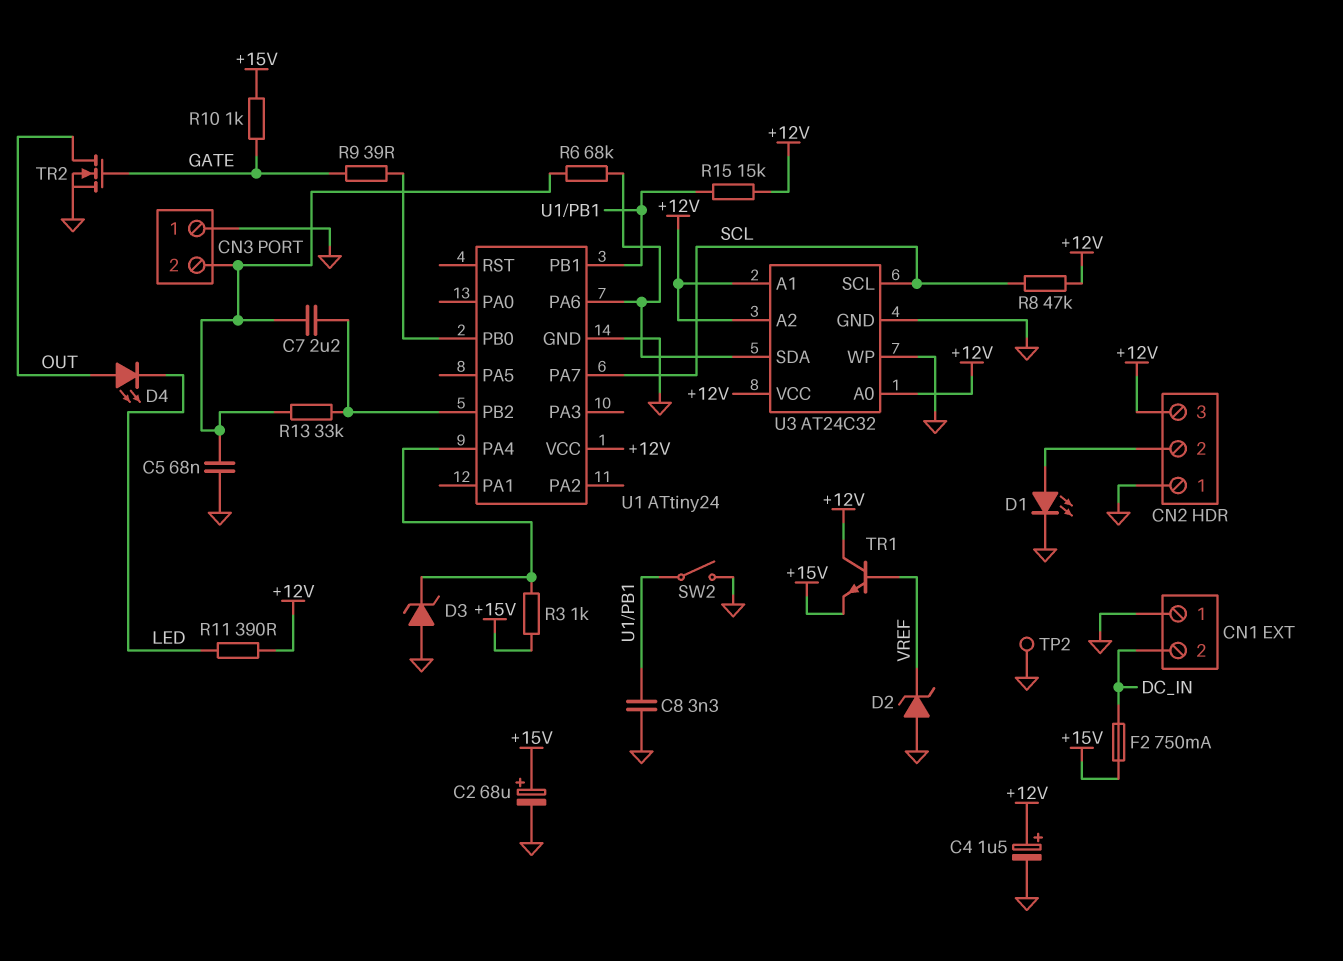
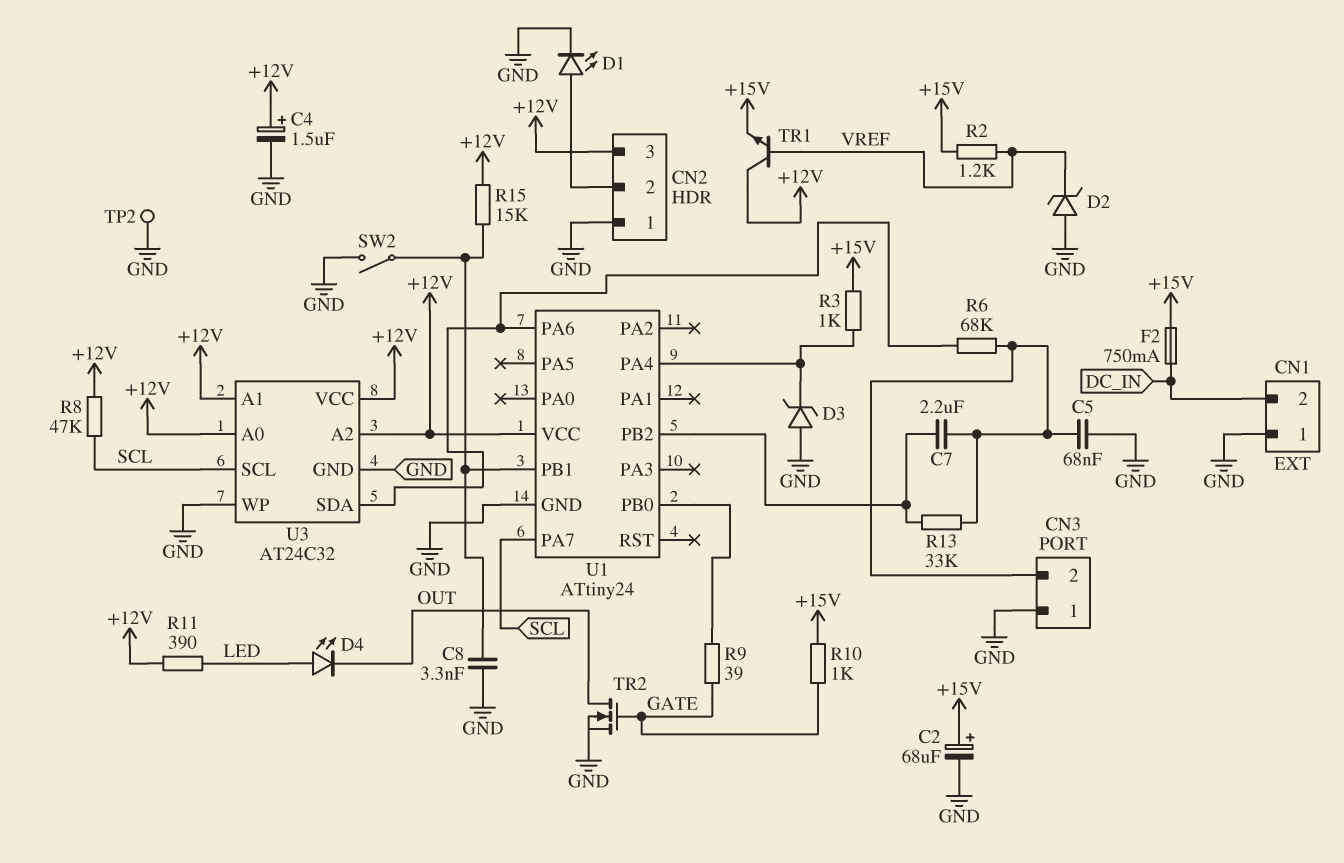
D4: LED (A OUT, K LED) -> LED (A LED, K OUT)
R2: none -> 1.2k (+15V, VREF)

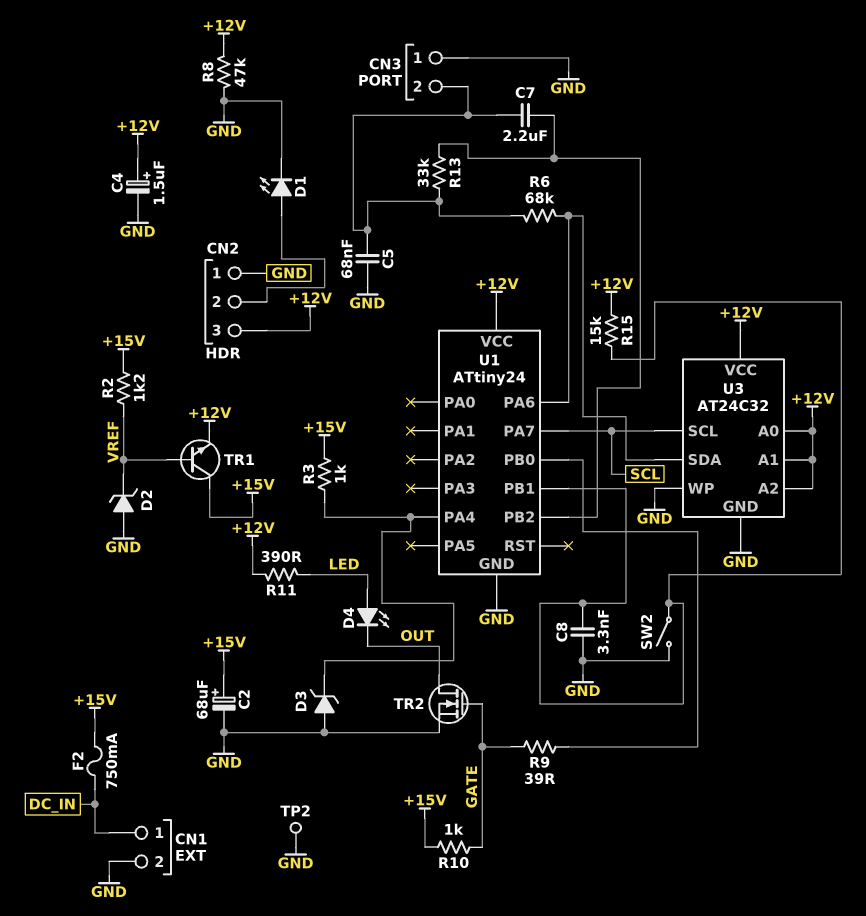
CN1 pin 1: GND -> DC_IN
CN1 pin 2: DC_IN -> GND
R8: 47k (+12V, SCL) -> 47k (+12V, GND)
TR1: NPN (B VREF, C +12V, E +15V) -> NPN (B VREF, C +15V, E +12V)

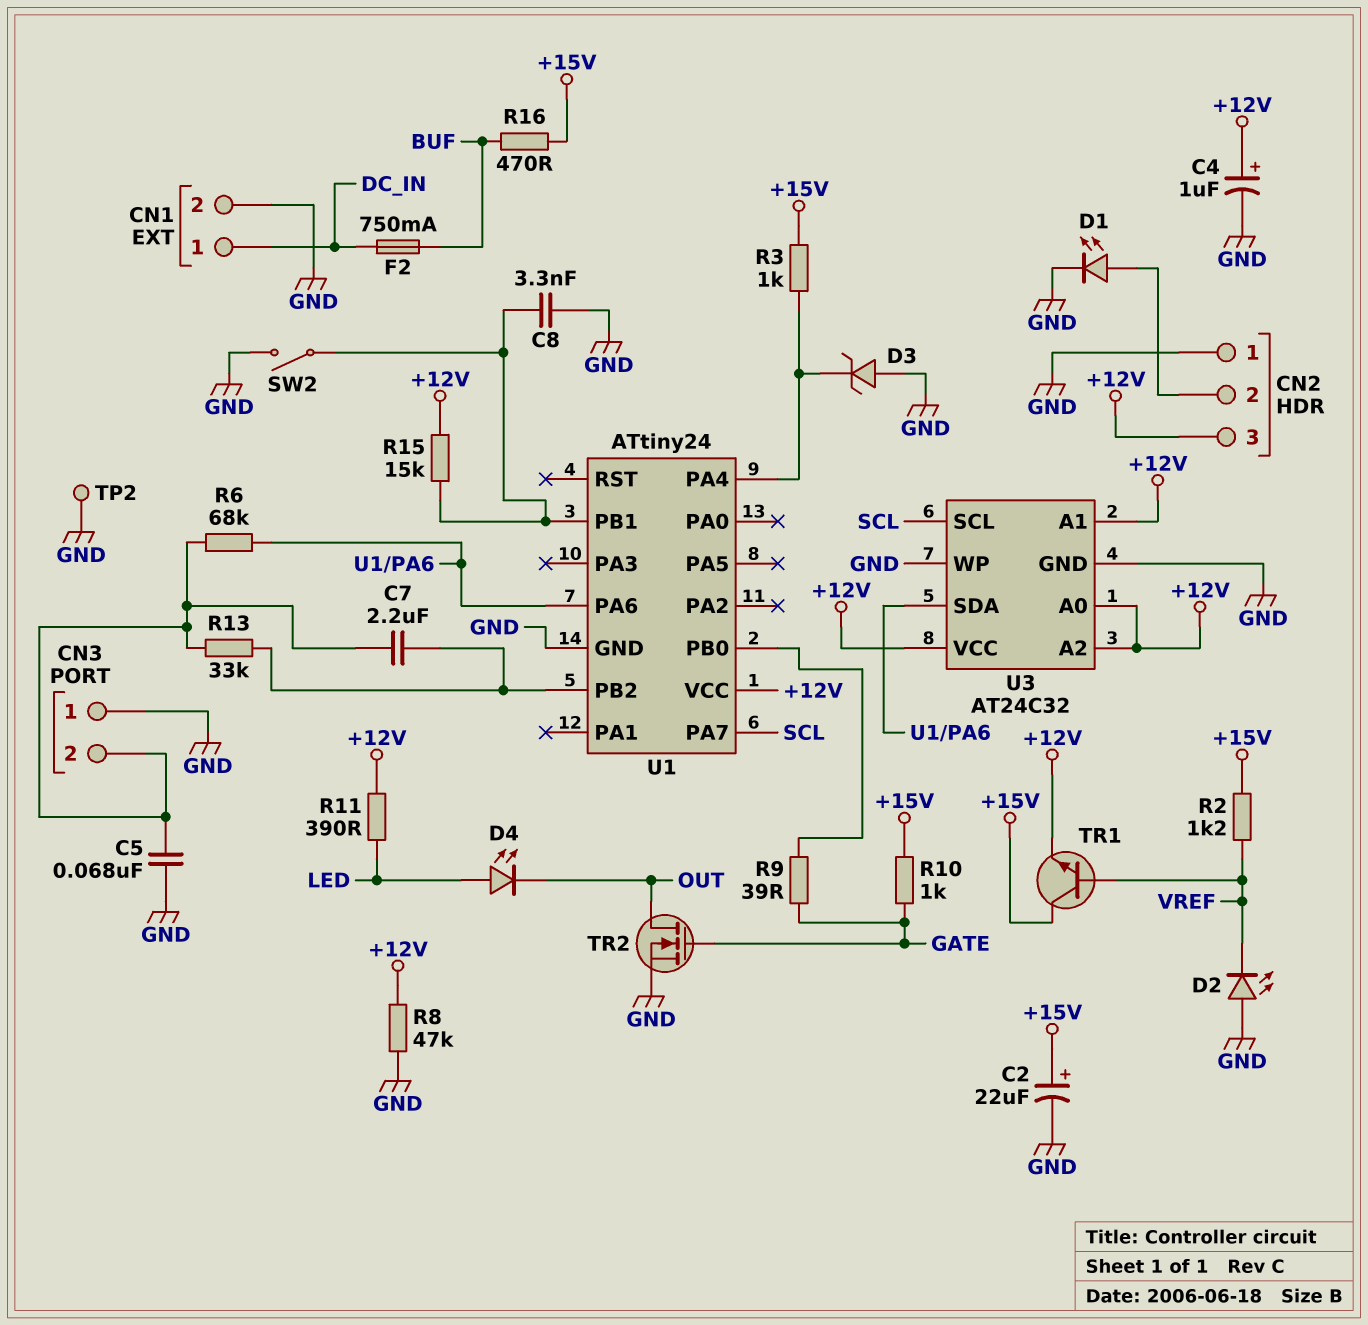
C2: 68uF (plus +15V, minus GND) -> 22uF (plus +15V, minus GND)
C4: 1.5uF (plus +12V, minus GND) -> 1uF (plus +12V, minus GND)
D2: zener (A GND, K VREF) -> LED (A GND, K VREF)
F2: 750mA (+15V, DC_IN) -> 750mA (BUF, DC_IN)
R16: none -> 470 (+15V, BUF)

